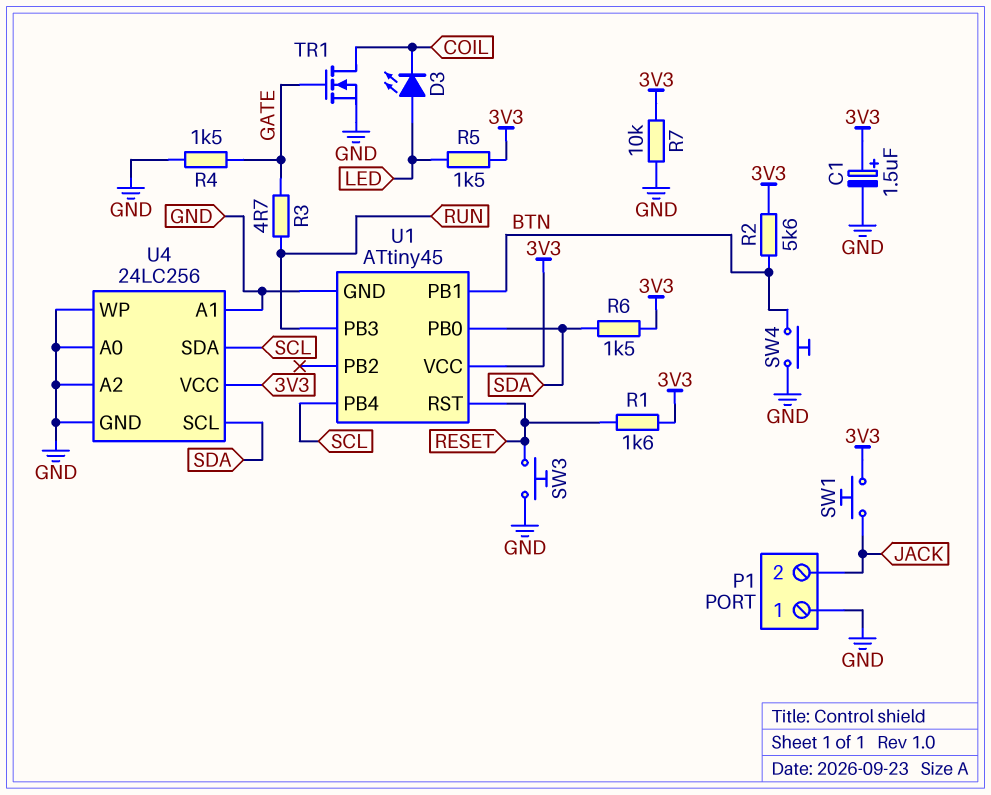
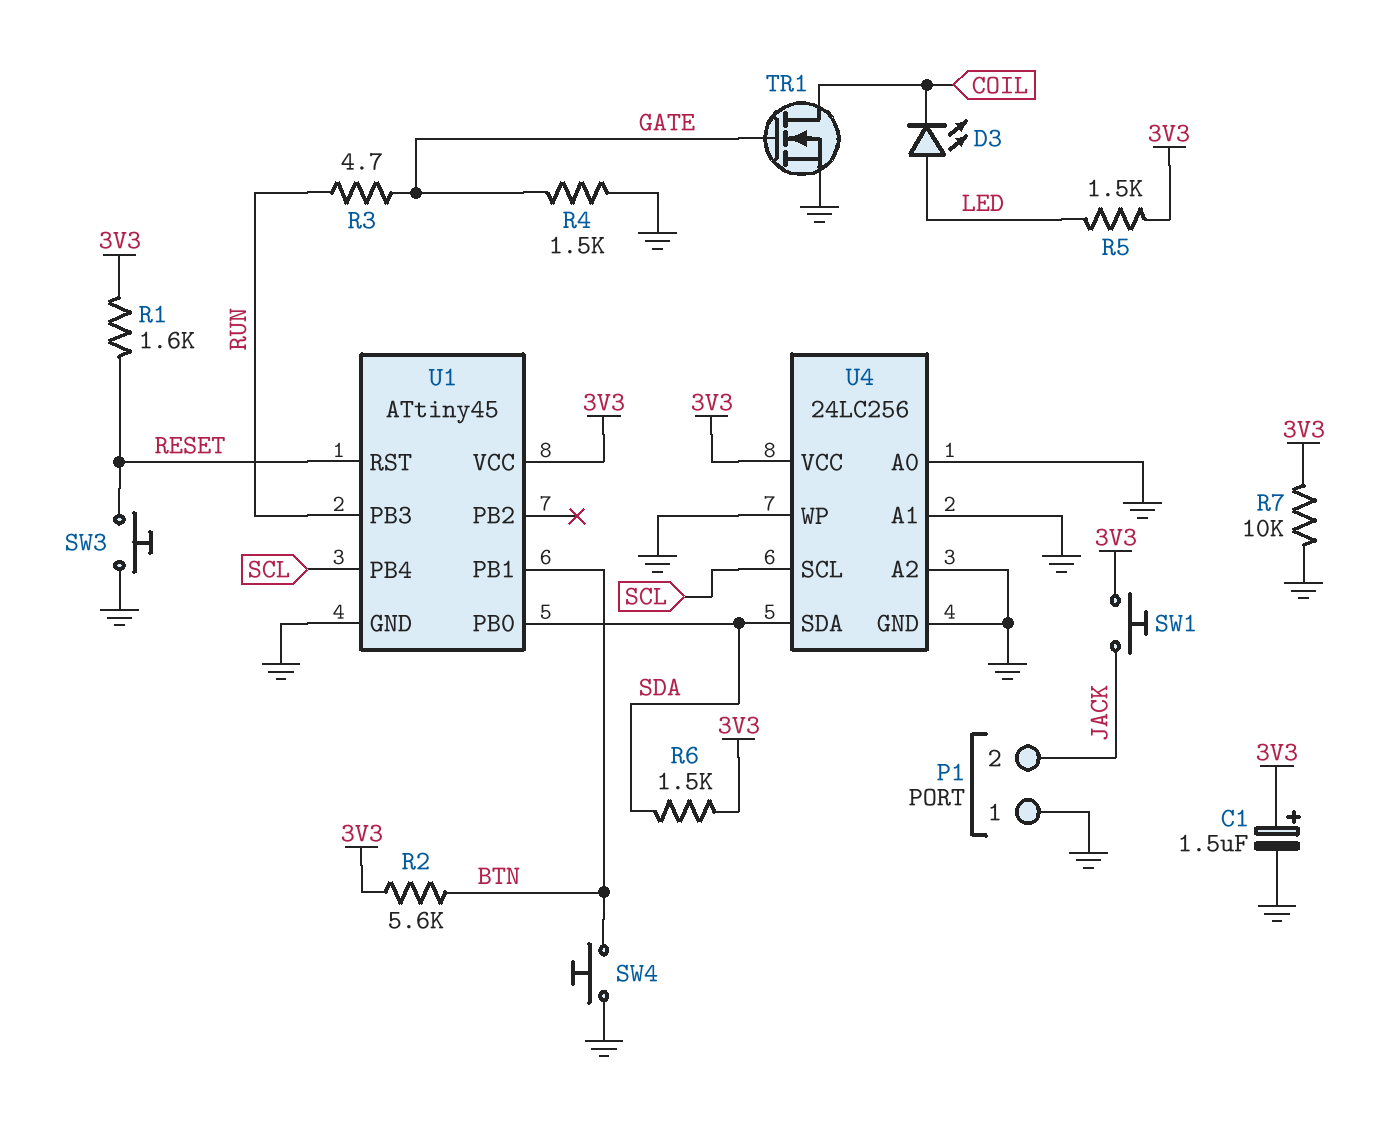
U4 pin SCL: SDA -> SCL
U4 pin SDA: SCL -> SDA

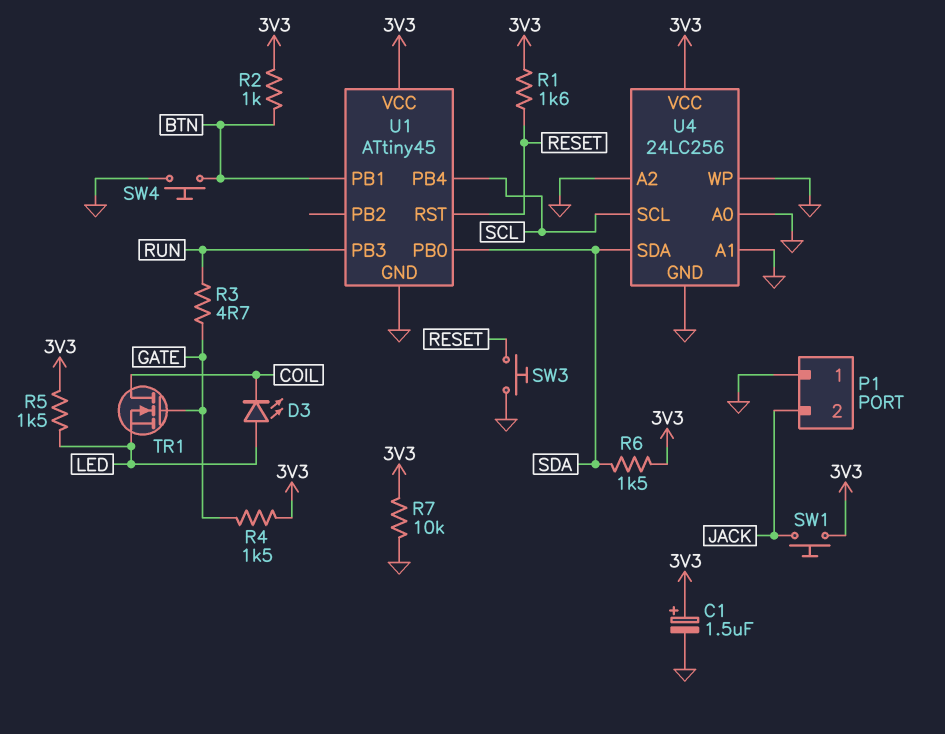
R2: 5.6k (3V3, BTN) -> 1k (3V3, BTN)
R4: 1.5k (GATE, GND) -> 1.5k (3V3, GATE)
TR1: NMOS (G GATE, D COIL, S GND) -> NMOS (G GATE, D COIL, S LED)

